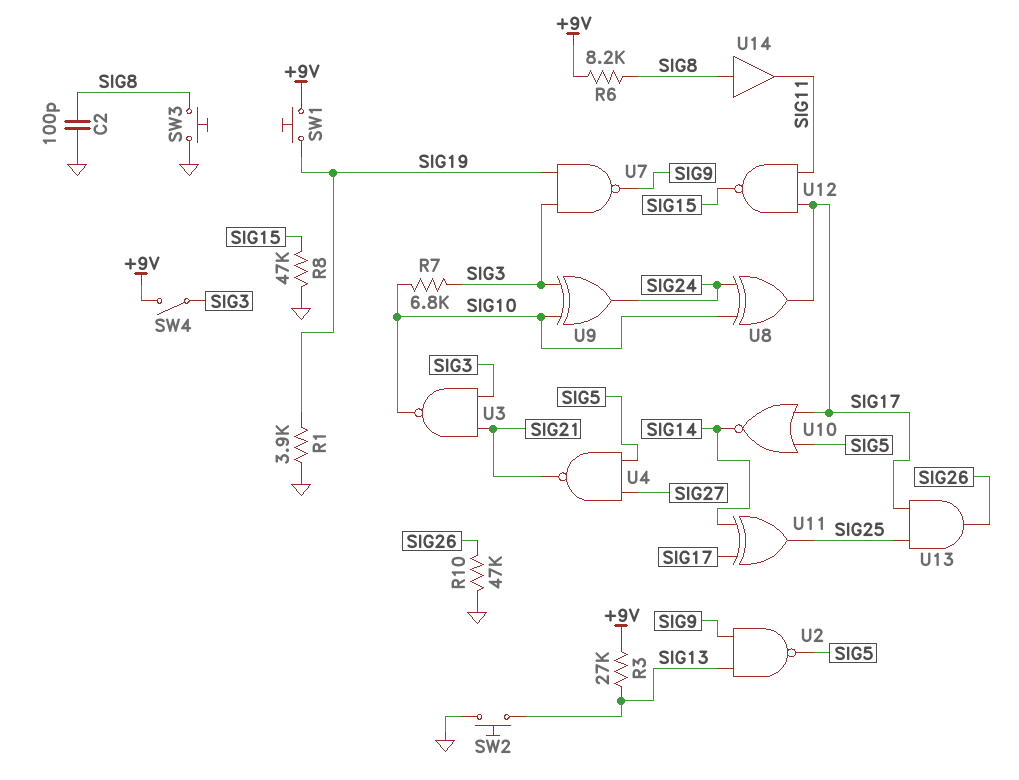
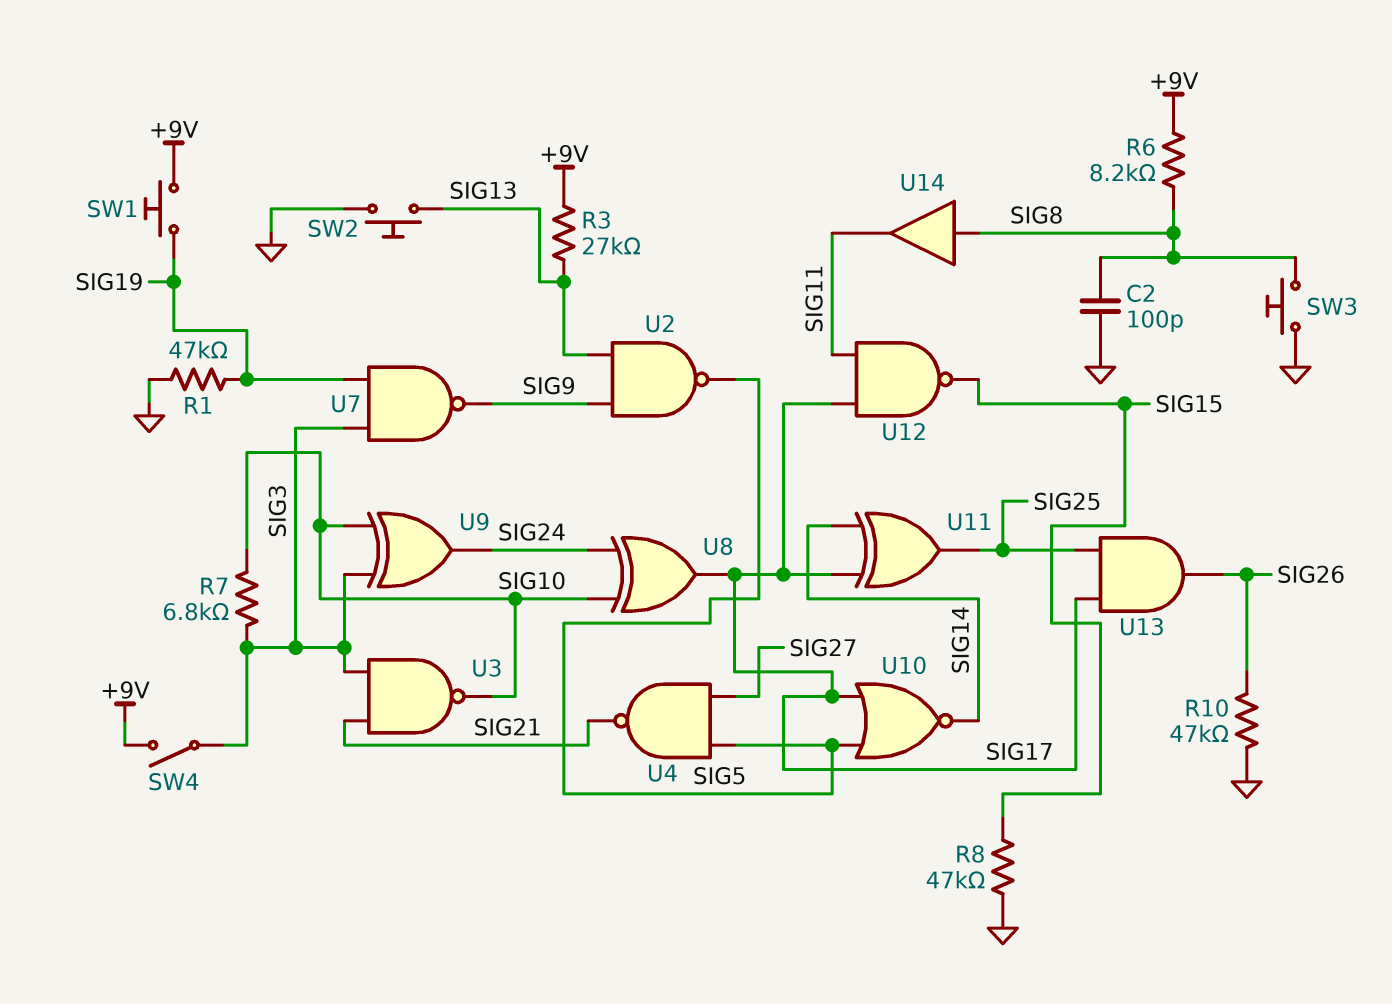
R1: 3.9k (GND, SIG19) -> 47k (GND, SIG19)

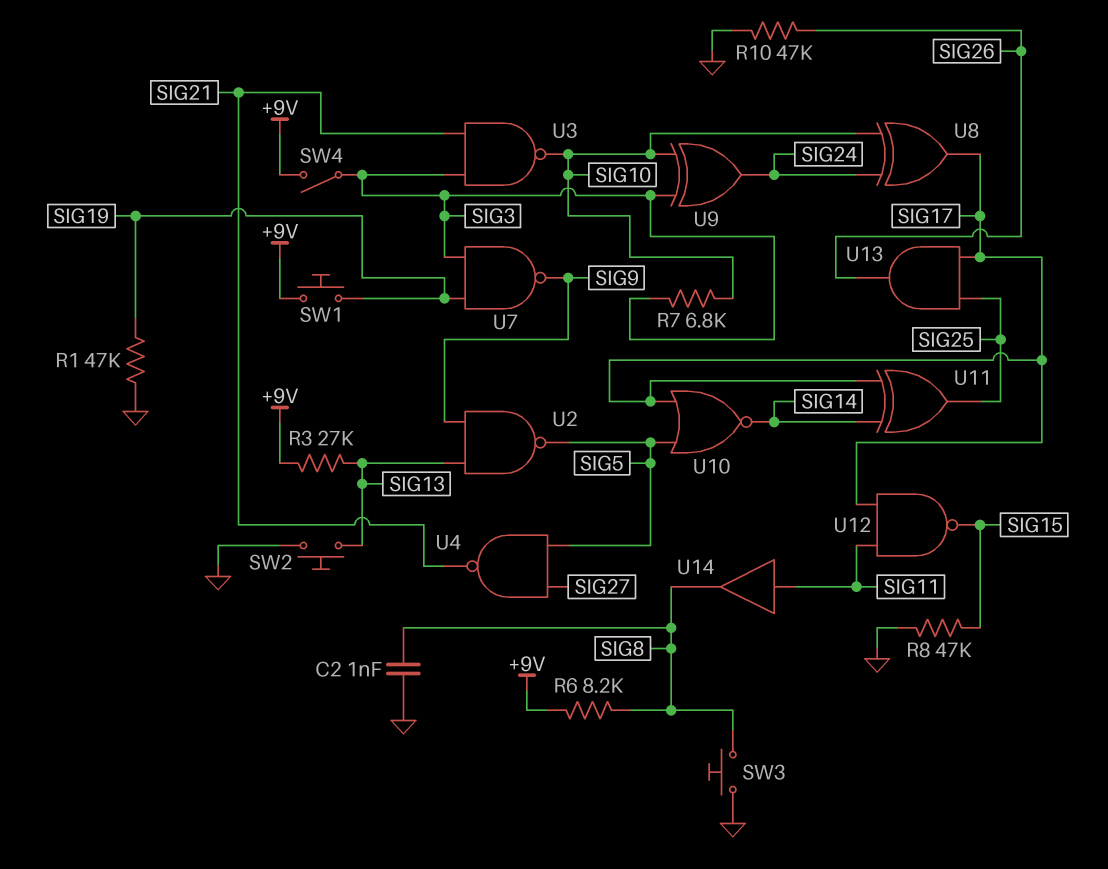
C2: 100pF (GND, SIG8) -> 1nF (GND, SIG8)
U14: buffer (in SIG8, out SIG11) -> buffer (in SIG11, out SIG8)

